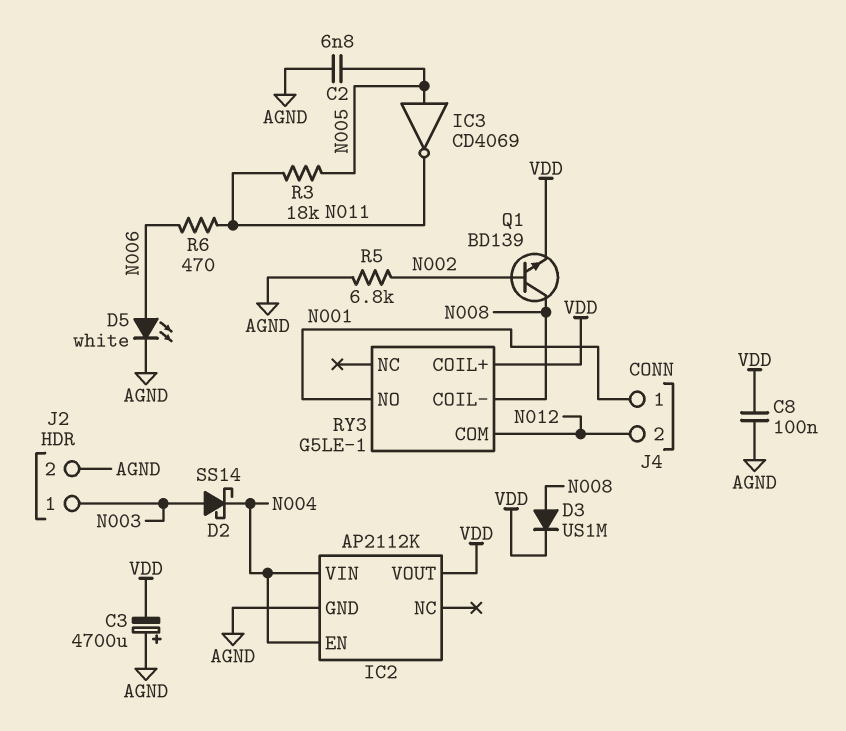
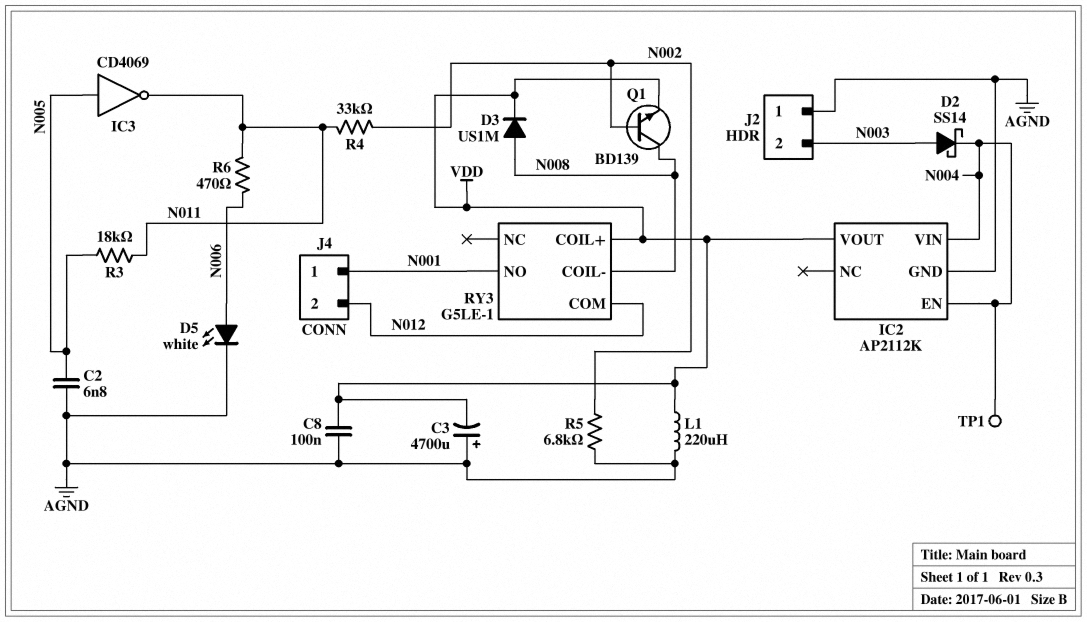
J2 pin 1: N003 -> AGND
J2 pin 2: AGND -> N003
L1: none -> 220uH (AGND, VDD)
R4: none -> 33k (N002, N011)
TP1: none -> test point (N004)

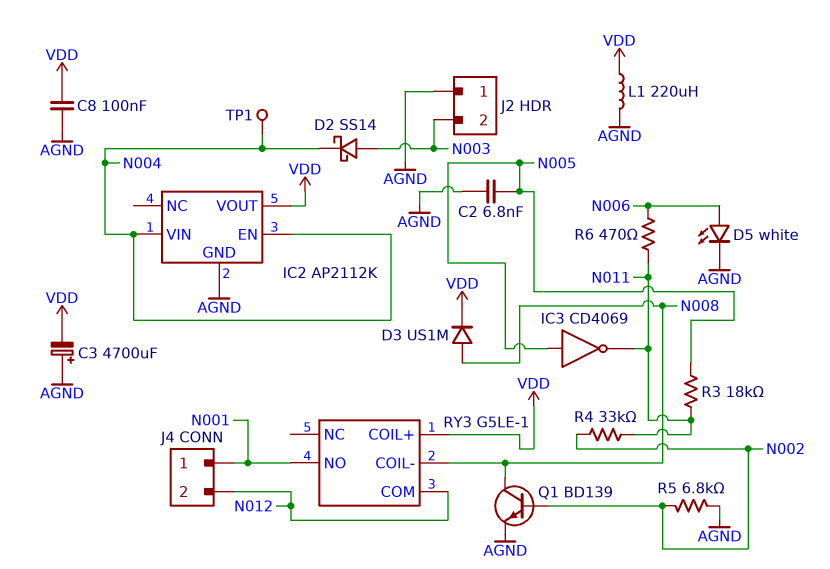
Q1: NPN BD139 (B N002, C N008, E VDD) -> NPN BD139 (B N002, C N008, E AGND)

